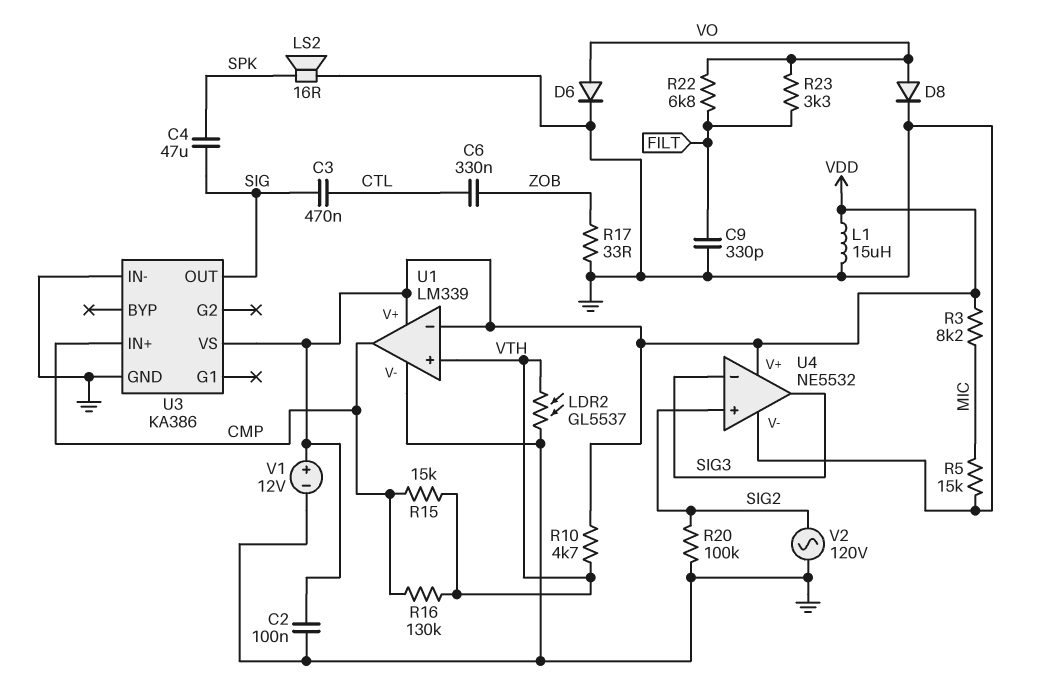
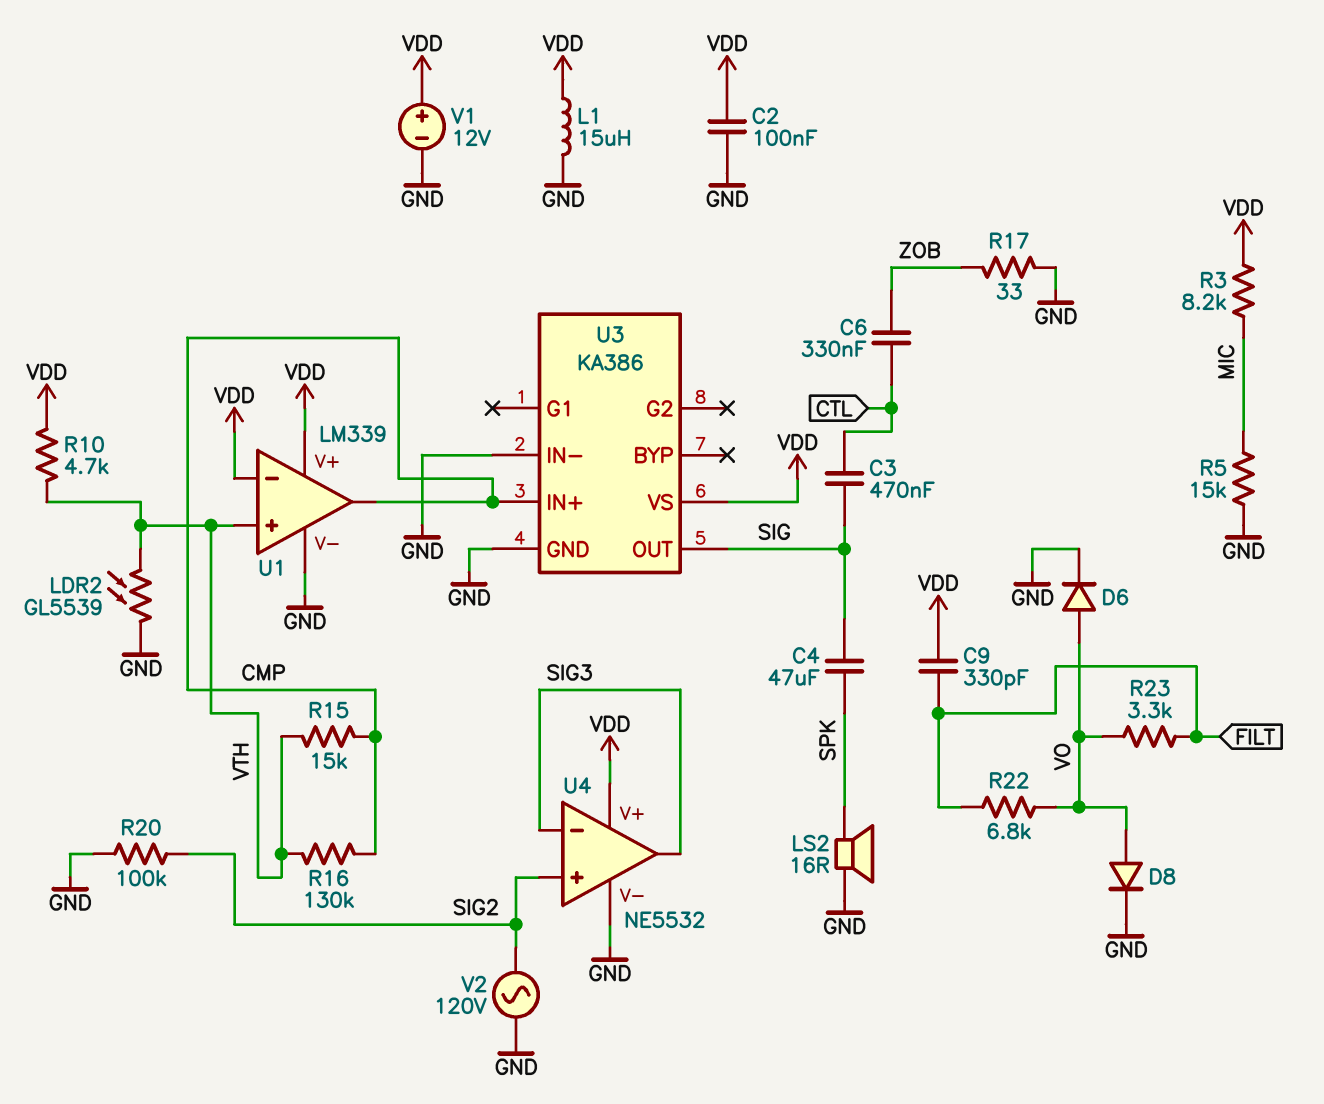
C9: 330pF (FILT, GND) -> 330pF (FILT, VDD)
LDR2: GL5537 (GND, VTH) -> GL5539 (GND, VTH)

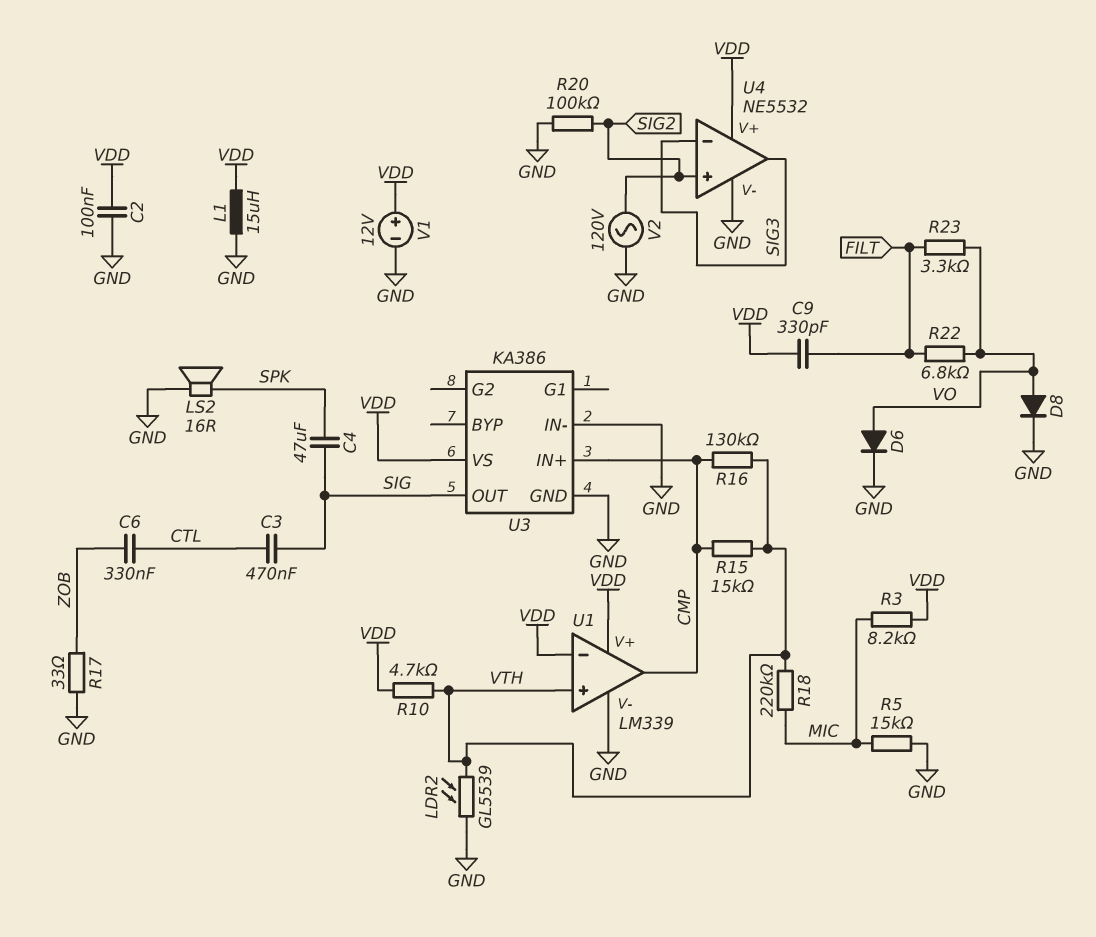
R18: none -> 220k (MIC, VTH)

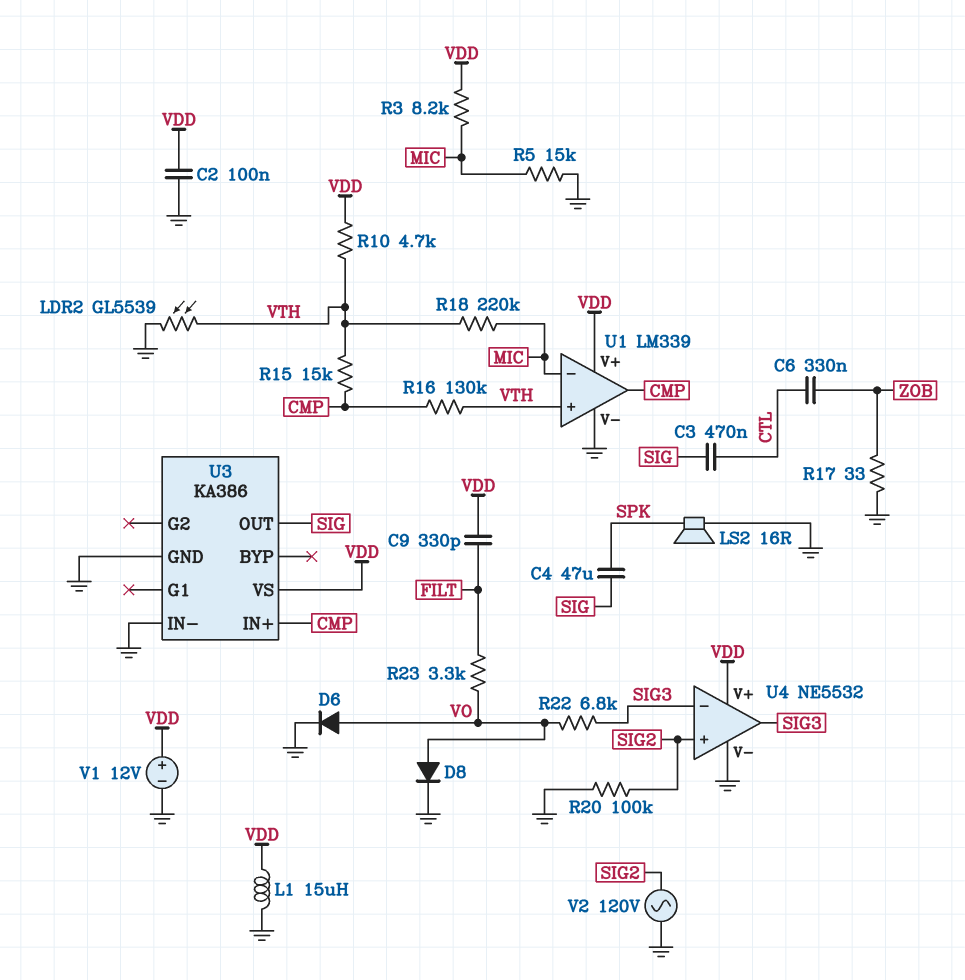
R22: 6.8k (FILT, VO) -> 6.8k (SIG3, VO)
U1 pin in-: VDD -> MIC

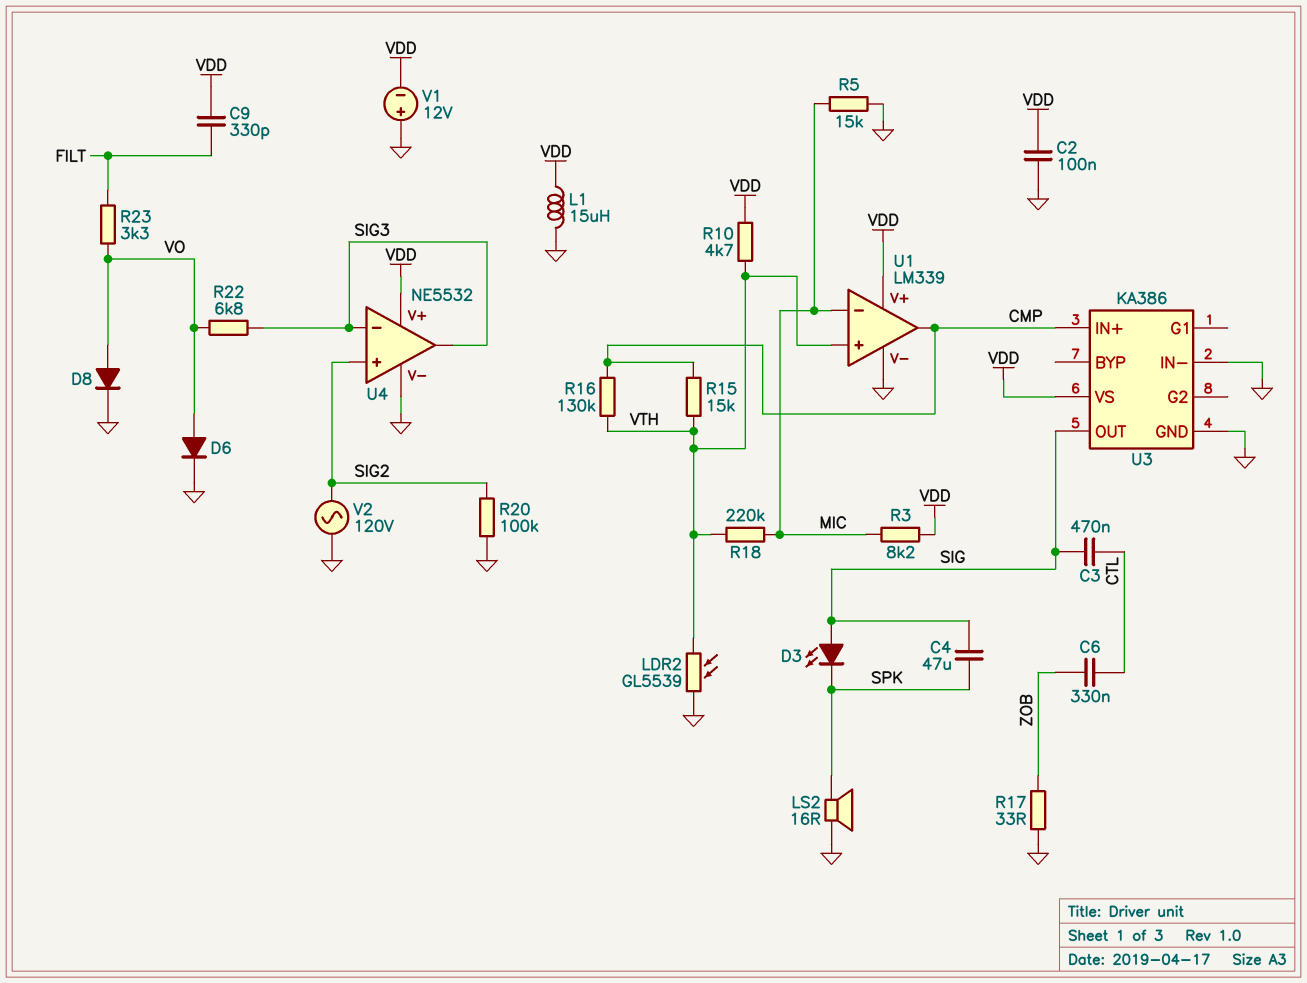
D3: none -> LED (A SIG, K SPK)
V1: 12V (plus VDD, minus GND) -> 12V (plus GND, minus VDD)

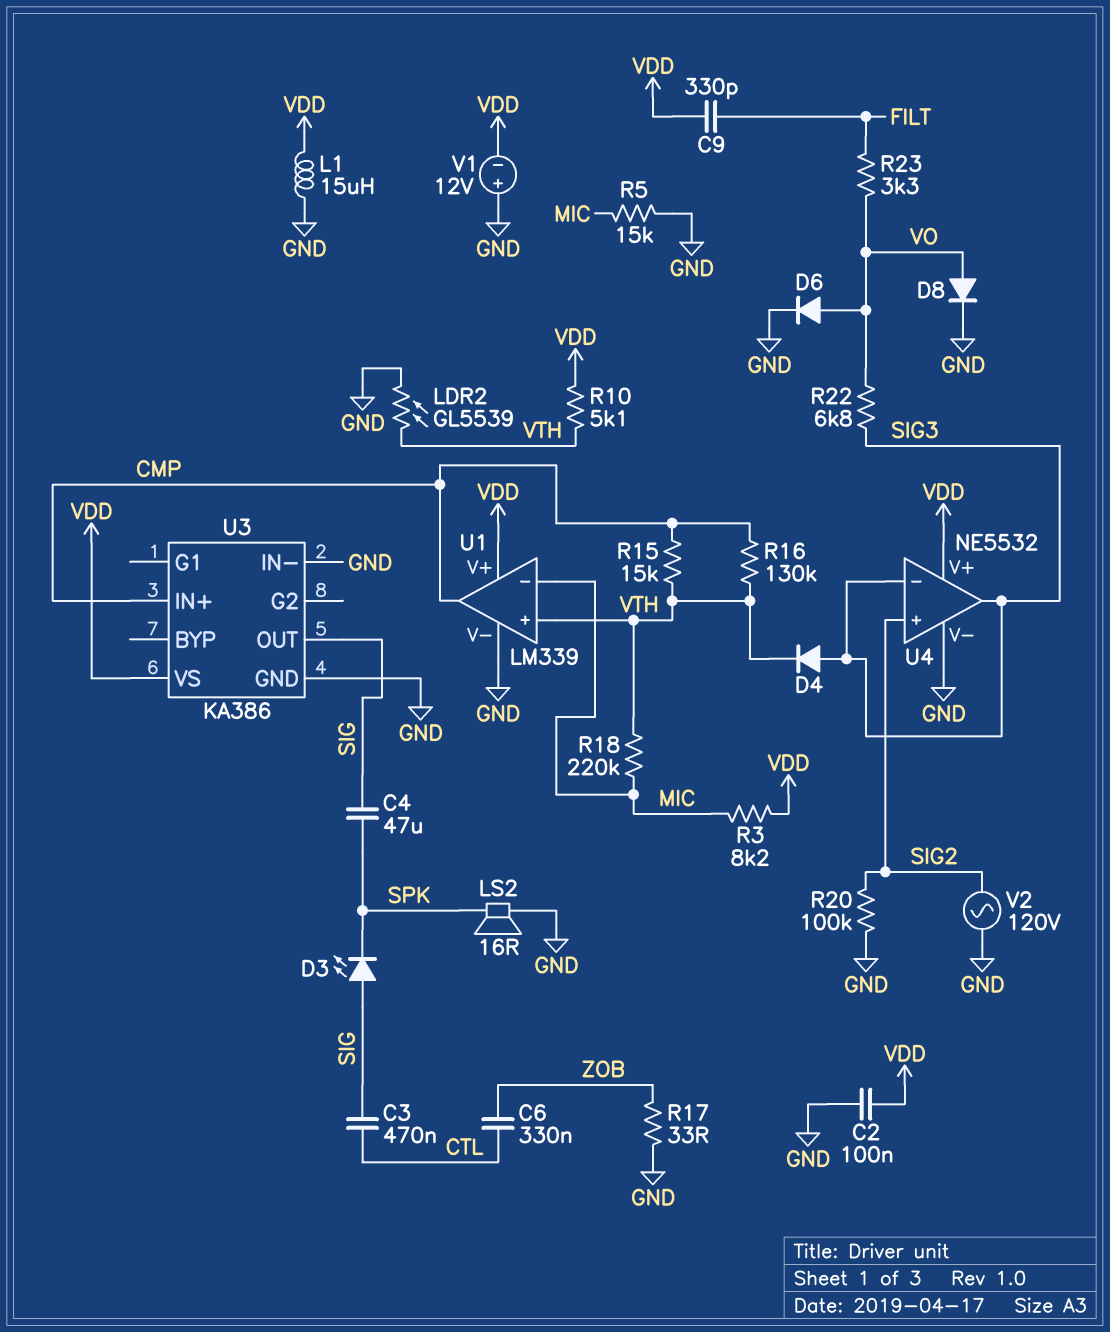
D4: none -> diode (A SIG3, K VTH)
R10: 4.7k (VDD, VTH) -> 5.1k (VDD, VTH)

